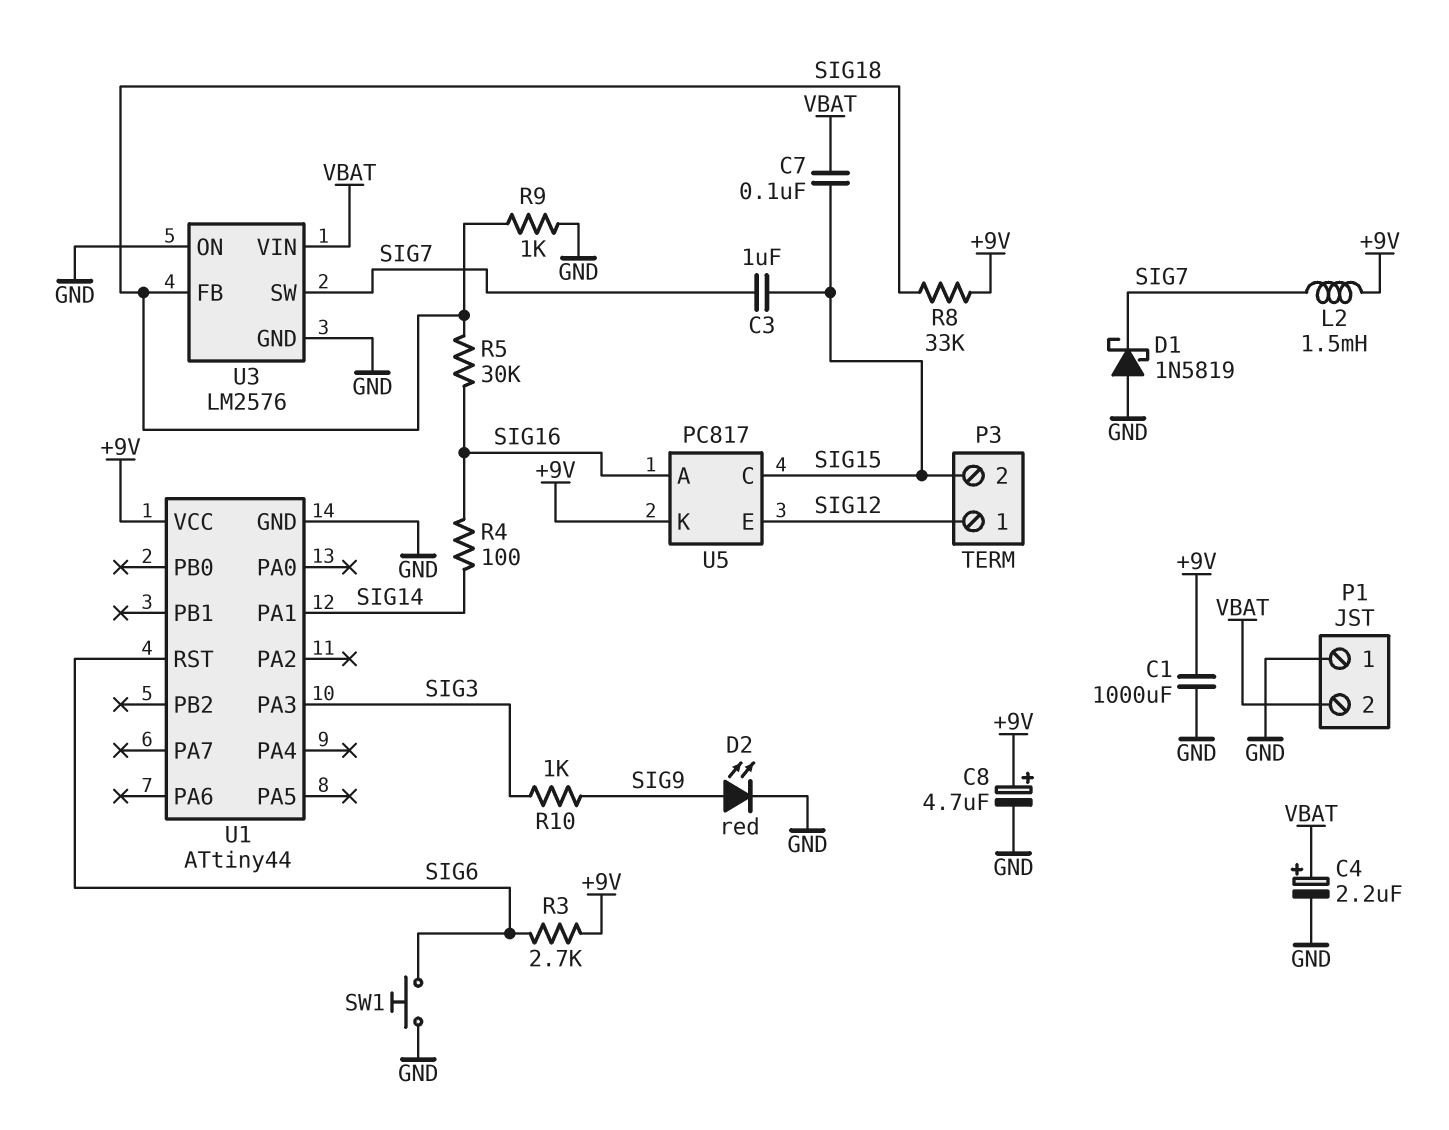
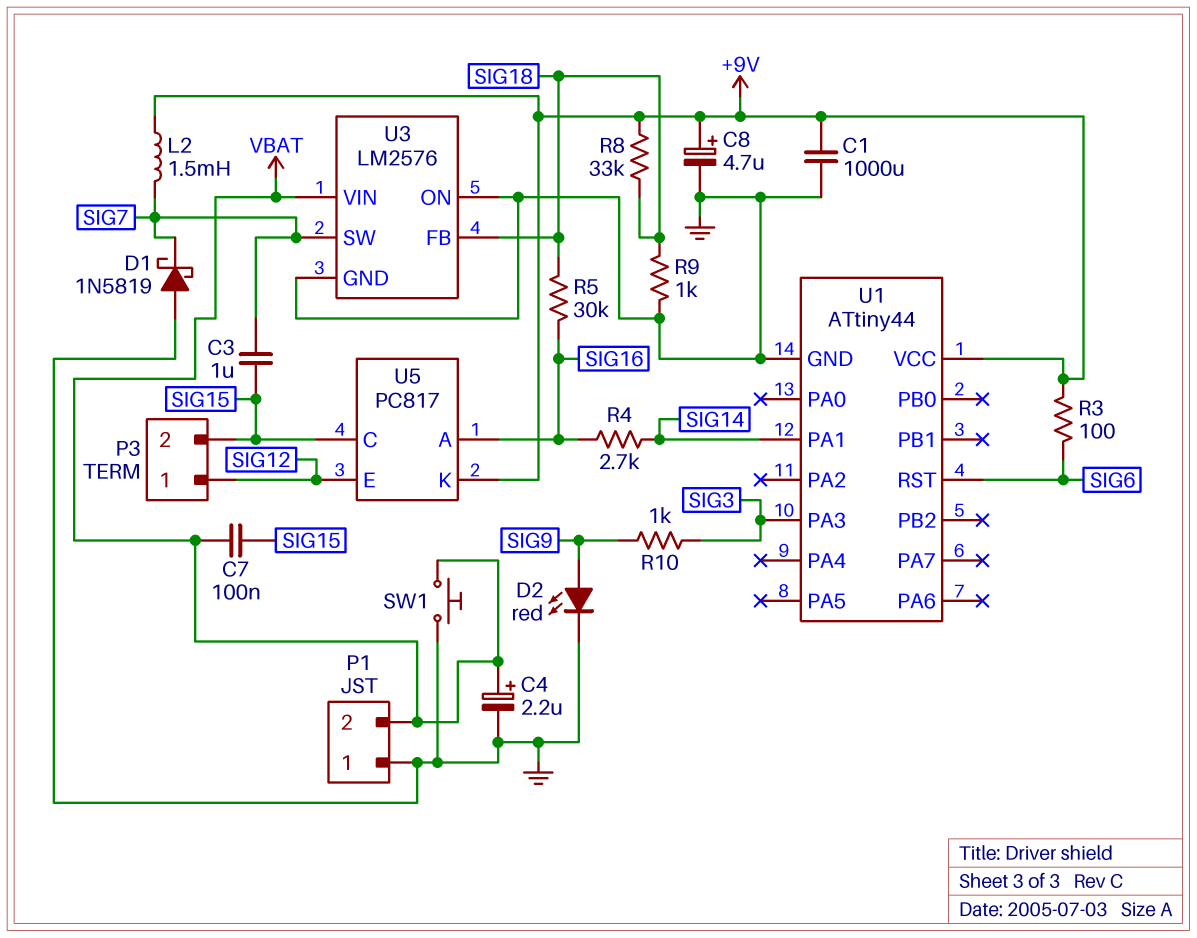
R3: 2.7k (+9V, SIG6) -> 100 (+9V, SIG6)
R4: 100 (SIG14, SIG16) -> 2.7k (SIG14, SIG16)
SW1: button (GND, SIG6) -> button (GND, VBAT)

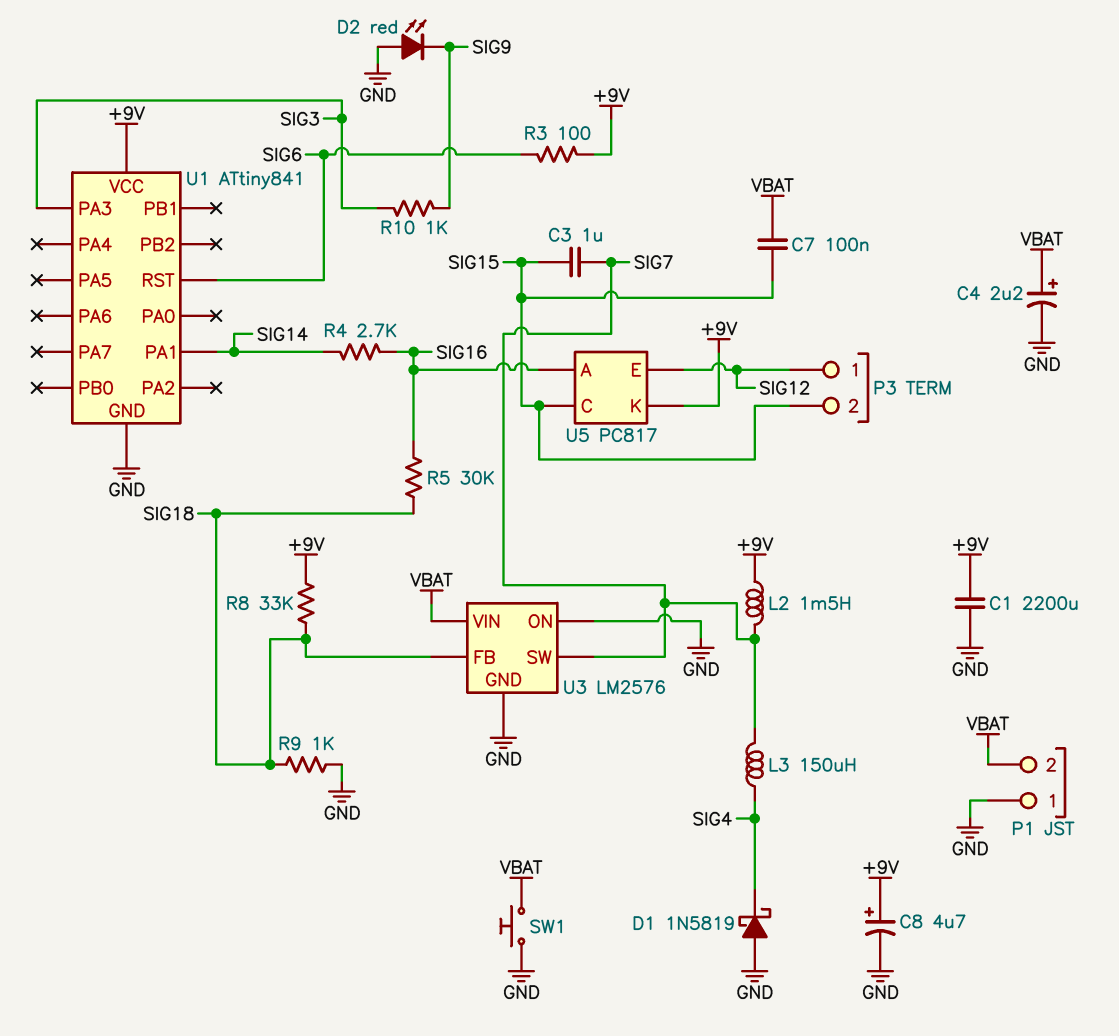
C1: 1000uF (+9V, GND) -> 2200uF (+9V, GND)
D1: schottky 1N5819 (A GND, K SIG7) -> schottky 1N5819 (A GND, K SIG4)
D2: LED red (A SIG9, K GND) -> LED red (A GND, K SIG9)
L3: none -> 150uH (SIG4, SIG7)
U1: ATtiny44 -> ATtiny841

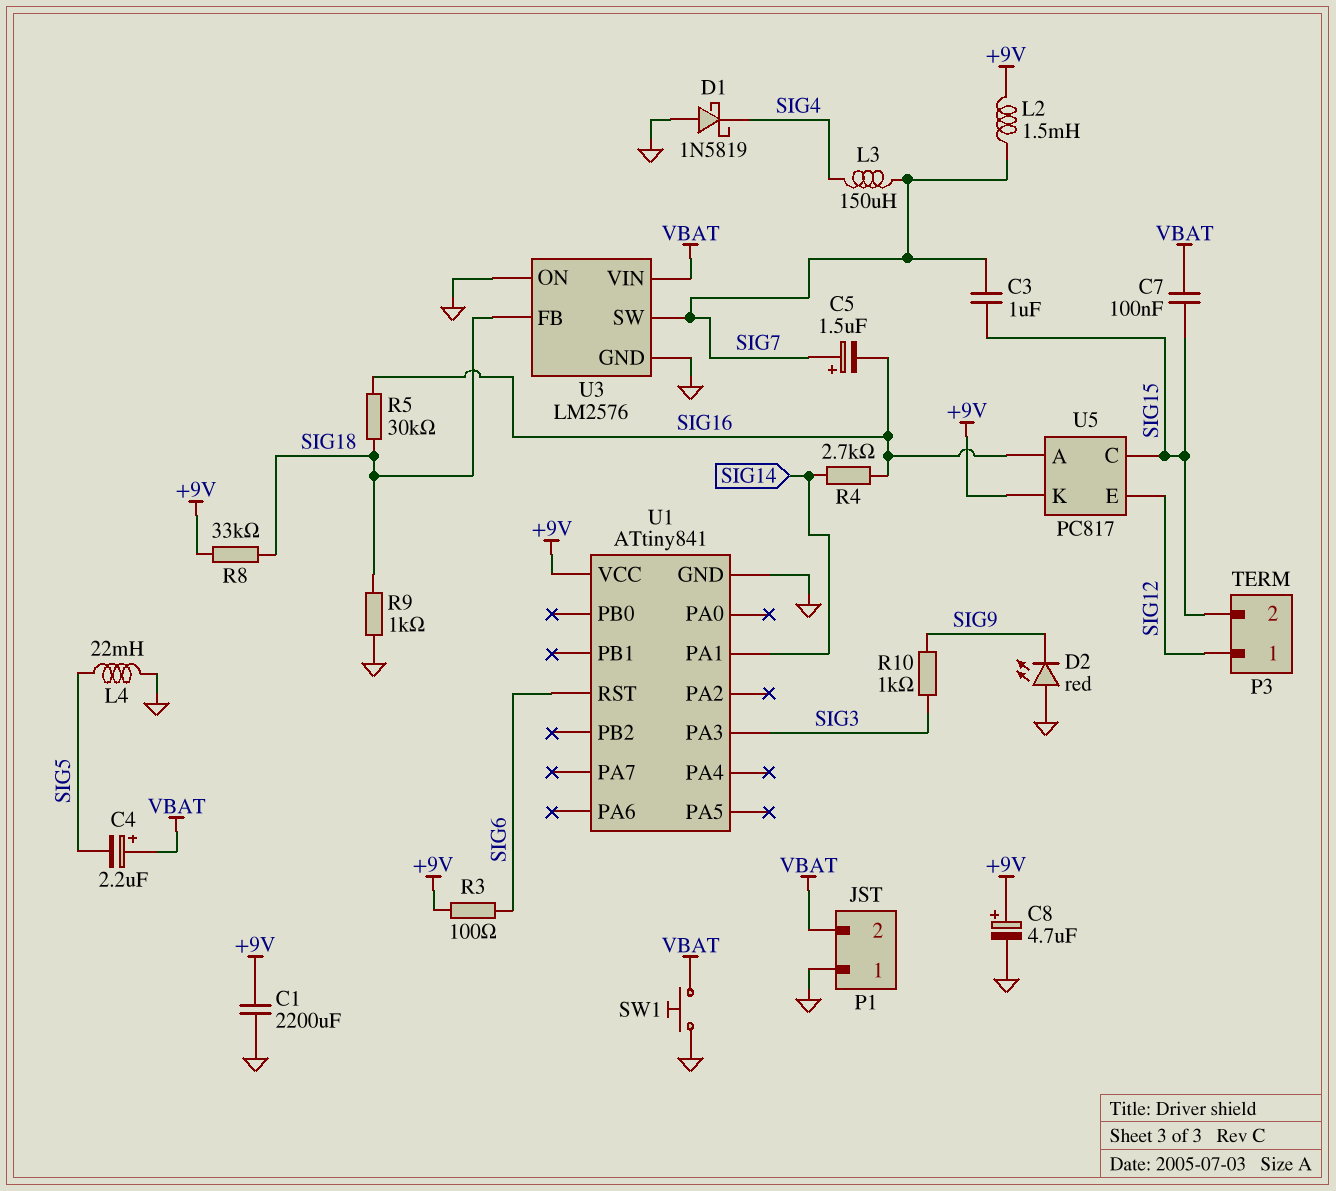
C4: 2.2uF (plus VBAT, minus GND) -> 2.2uF (plus VBAT, minus SIG5)
C5: none -> 1.5uF (plus SIG7, minus SIG16)
L4: none -> 22mH (GND, SIG5)

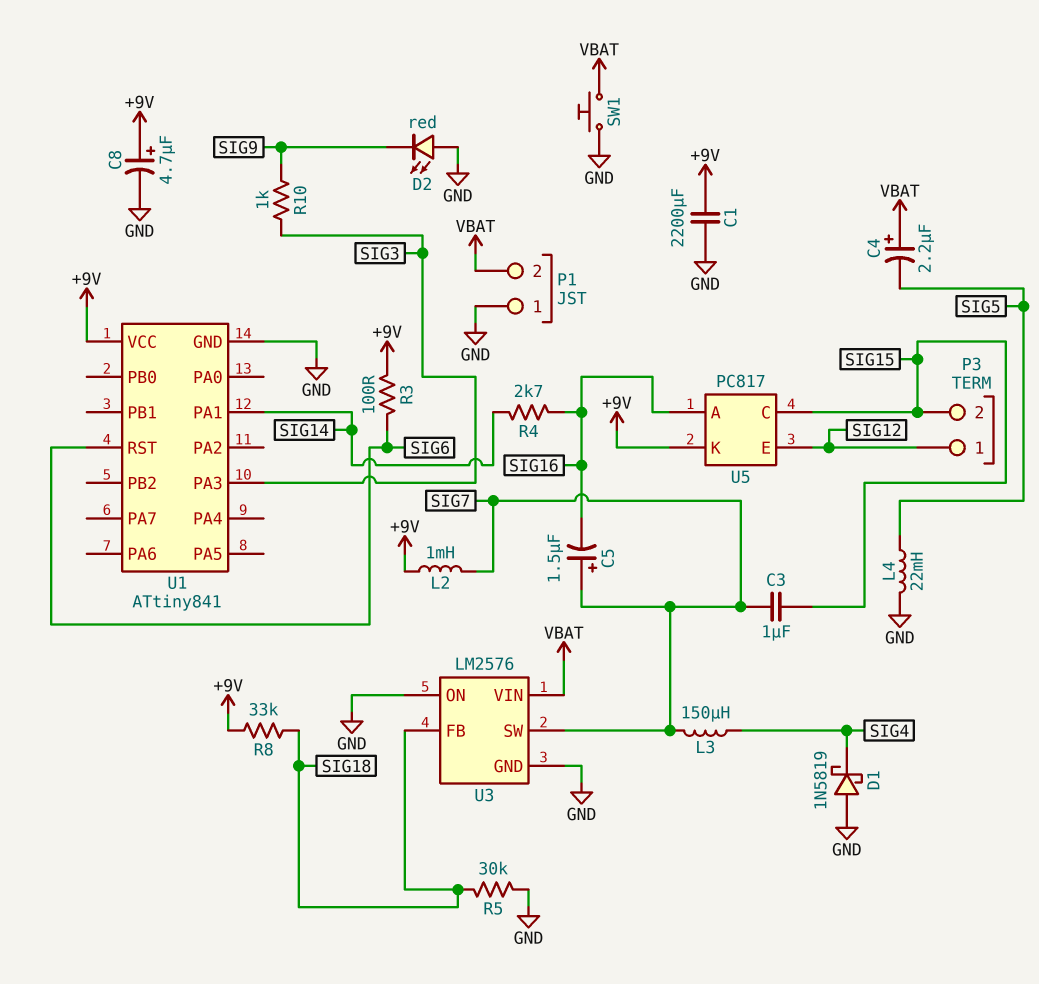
C7: 100nF (SIG15, VBAT) -> none
L2: 1.5mH (+9V, SIG7) -> 1mH (+9V, SIG7)
R5: 30k (SIG16, SIG18) -> 30k (GND, SIG18)
R9: 1k (GND, SIG18) -> none

